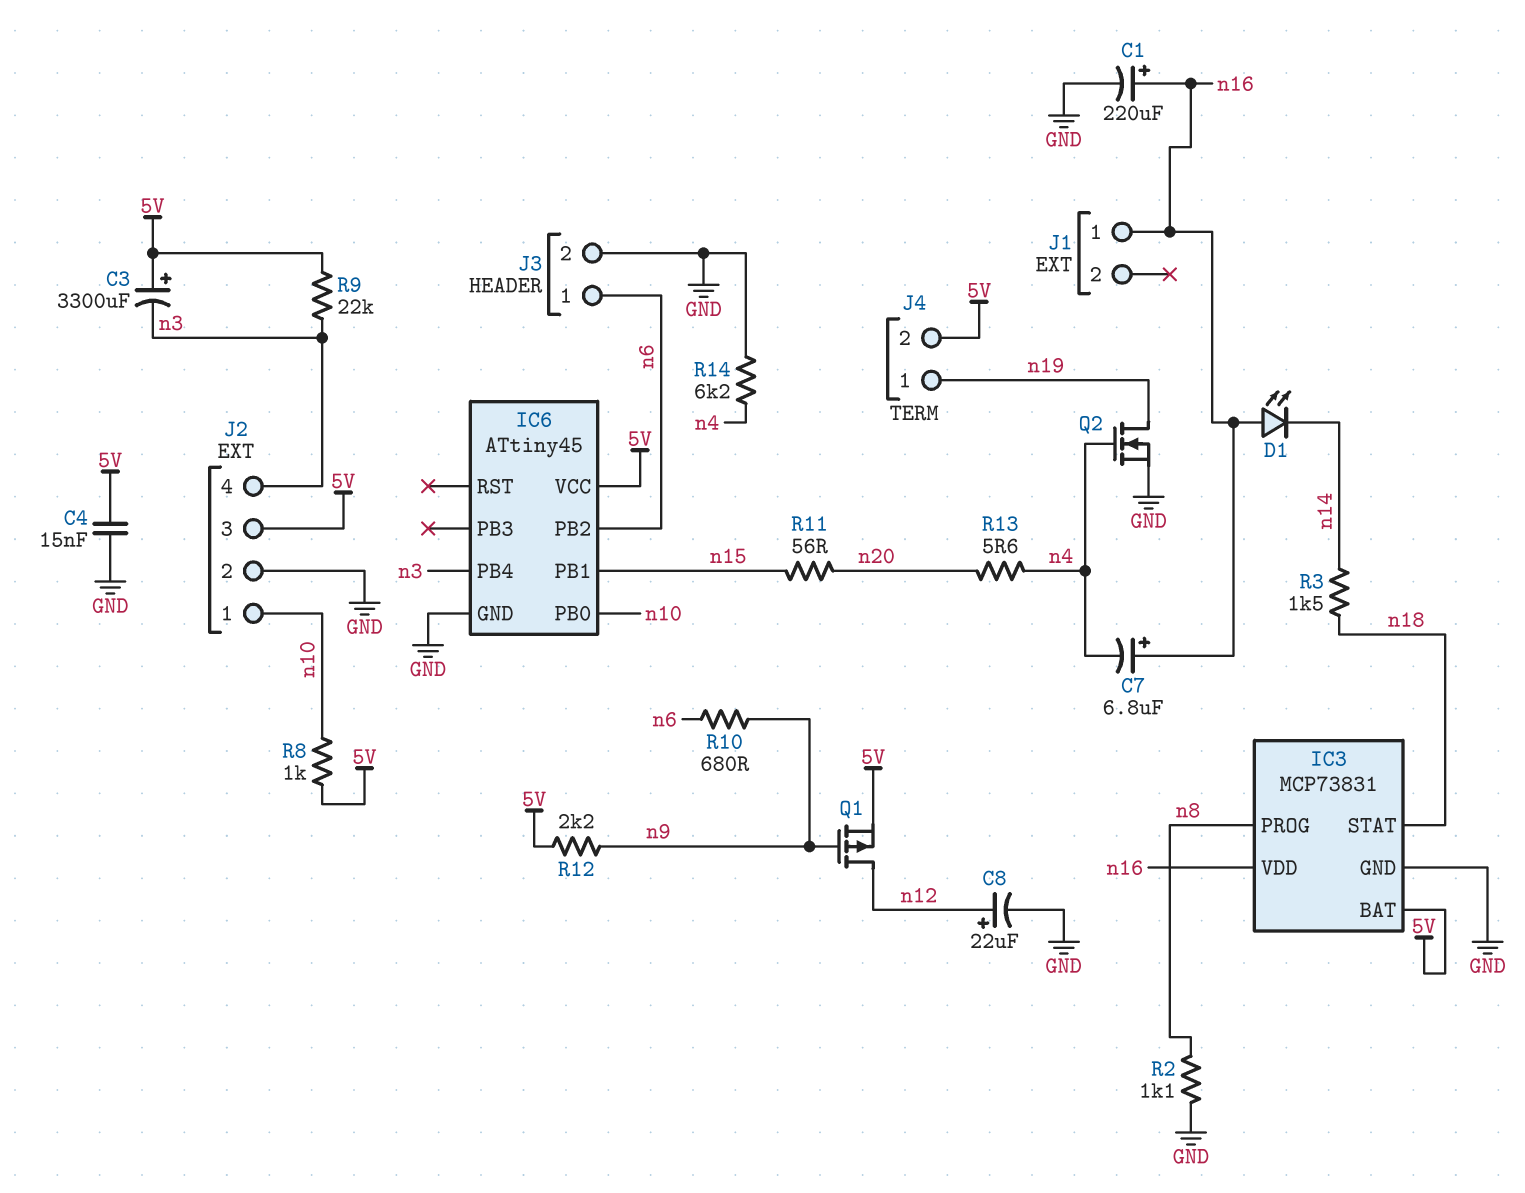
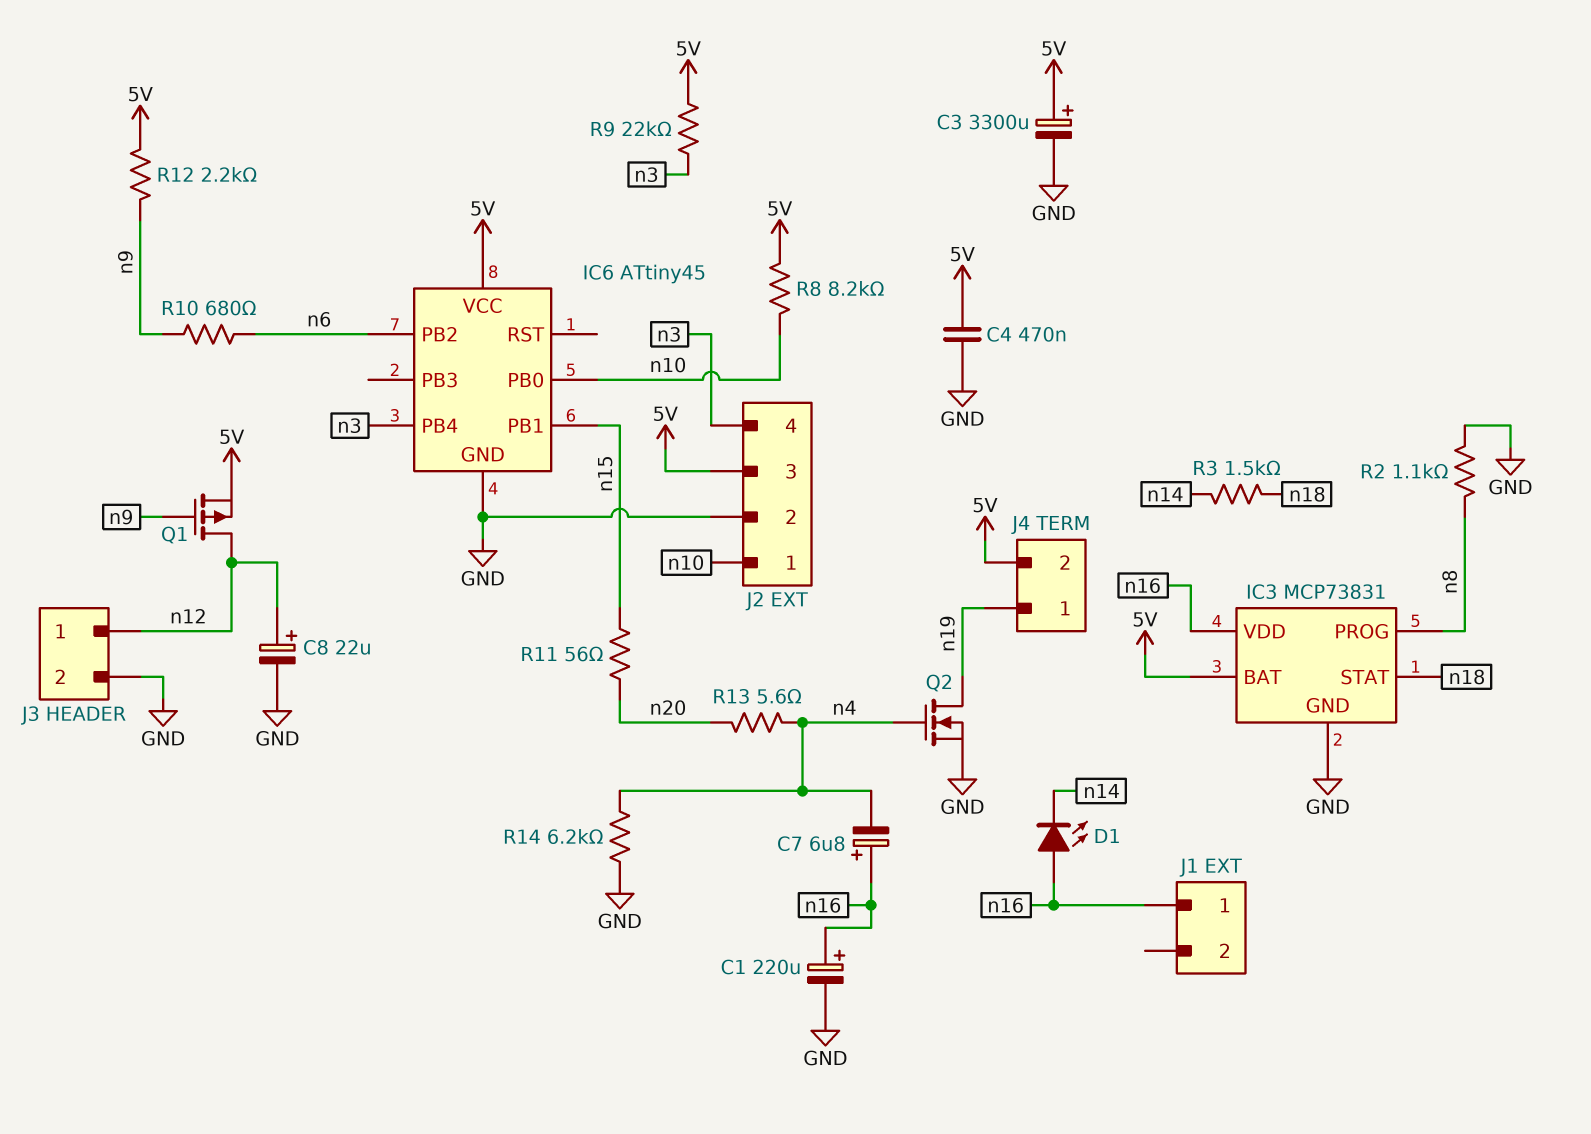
C3: 3300uF (plus 5V, minus n3) -> 3300uF (plus 5V, minus GND)
C4: 15nF (5V, GND) -> 470nF (5V, GND)
J3 pin 1: n6 -> n12
R8: 1k (5V, n10) -> 8.2k (5V, n10)

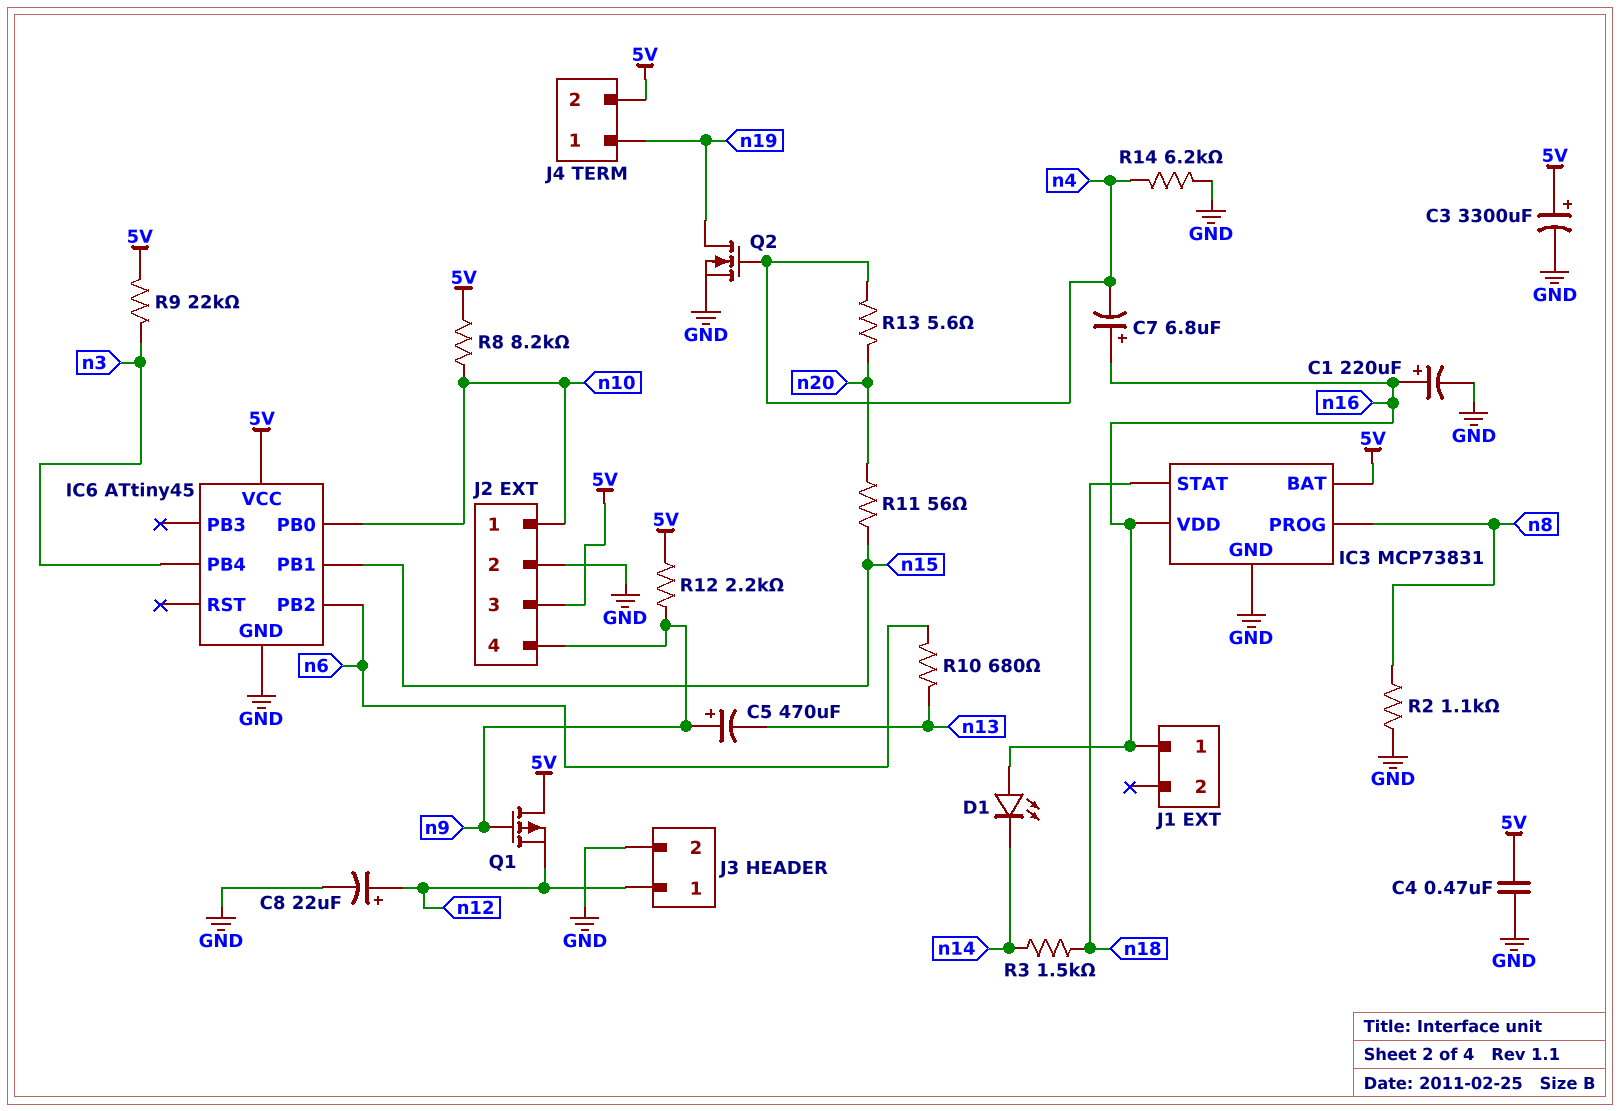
C5: none -> 470uF (plus n9, minus n13)
J2 pin 4: n3 -> n9
Q1: PMOS (G n9, D n12, S 5V) -> PMOS (G n9, D 5V, S n12)
R10: 680 (n6, n9) -> 680 (n6, n13)

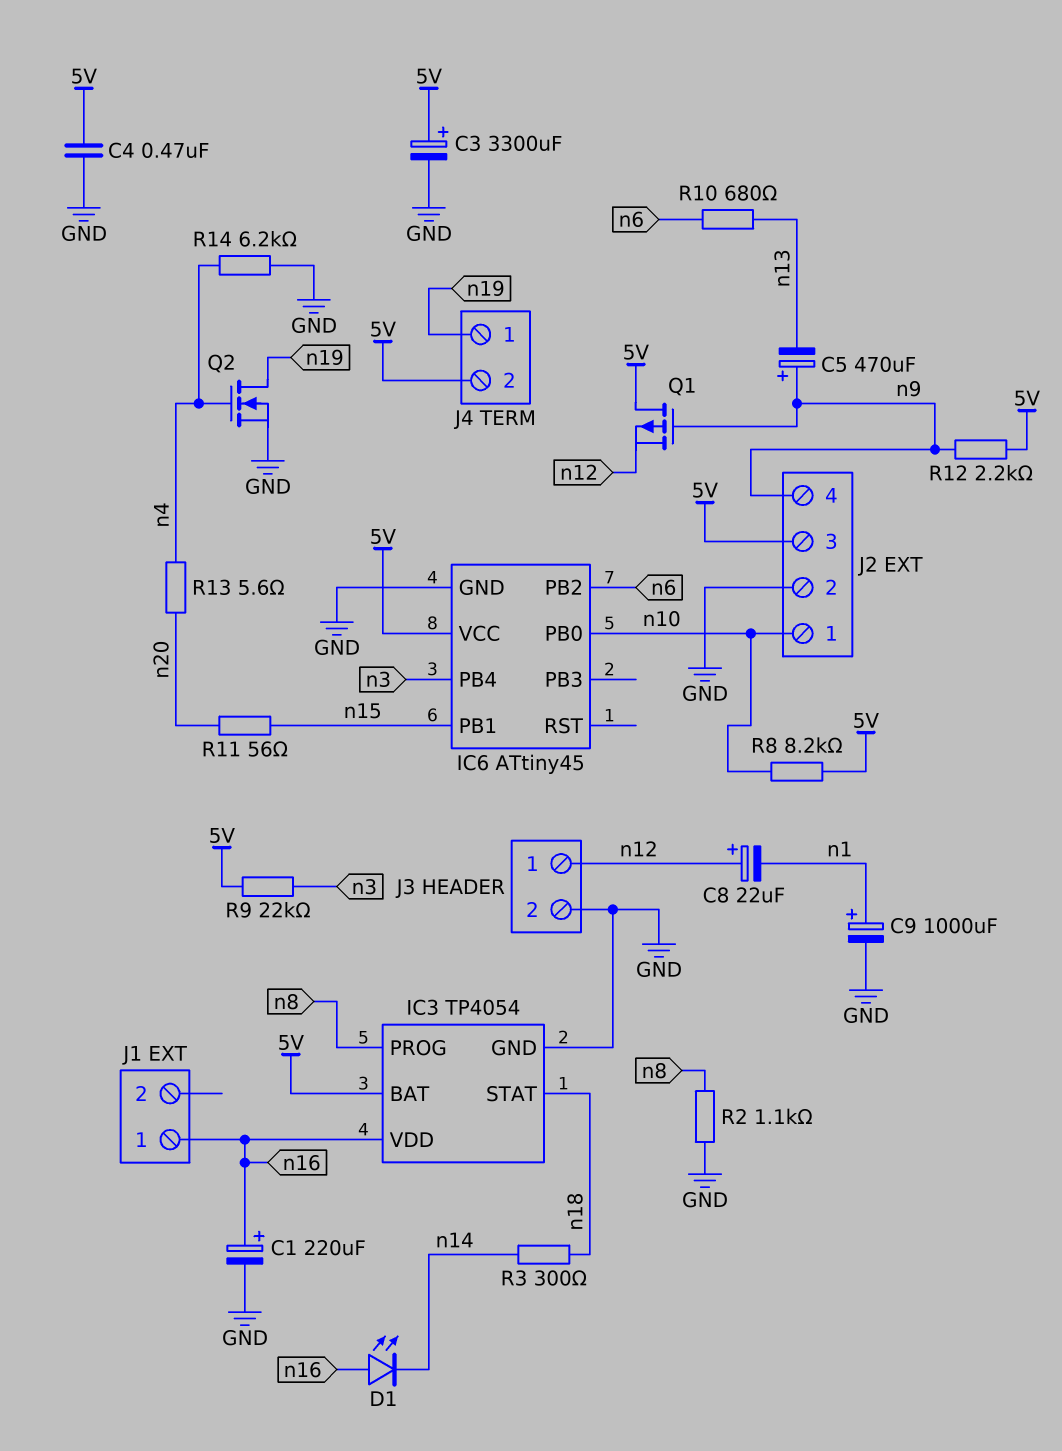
C7: 6.8uF (plus n16, minus n4) -> none
C8: 22uF (plus n12, minus GND) -> 22uF (plus n12, minus n1)
C9: none -> 1000uF (plus n1, minus GND)
IC3: MCP73831 -> TP4054
R3: 1.5k (n14, n18) -> 300 (n14, n18)

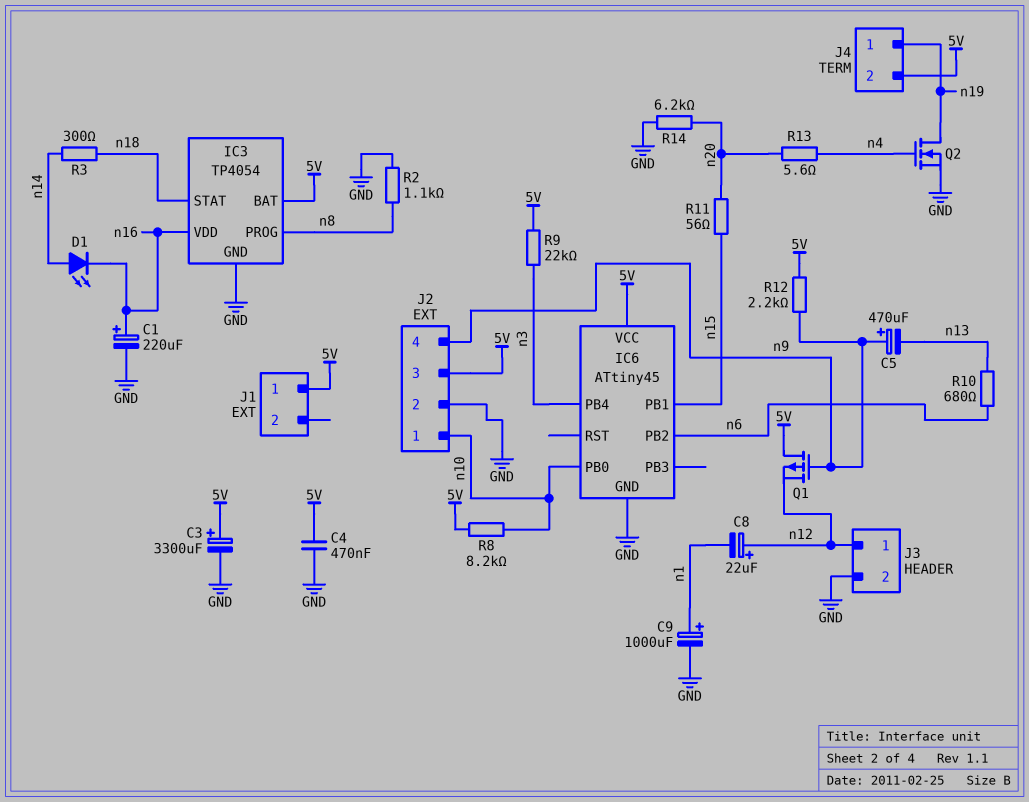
D1: LED (A n16, K n14) -> LED (A n14, K n16)
J1 pin 1: n16 -> 5V
R14: 6.2k (GND, n4) -> 6.2k (GND, n20)

